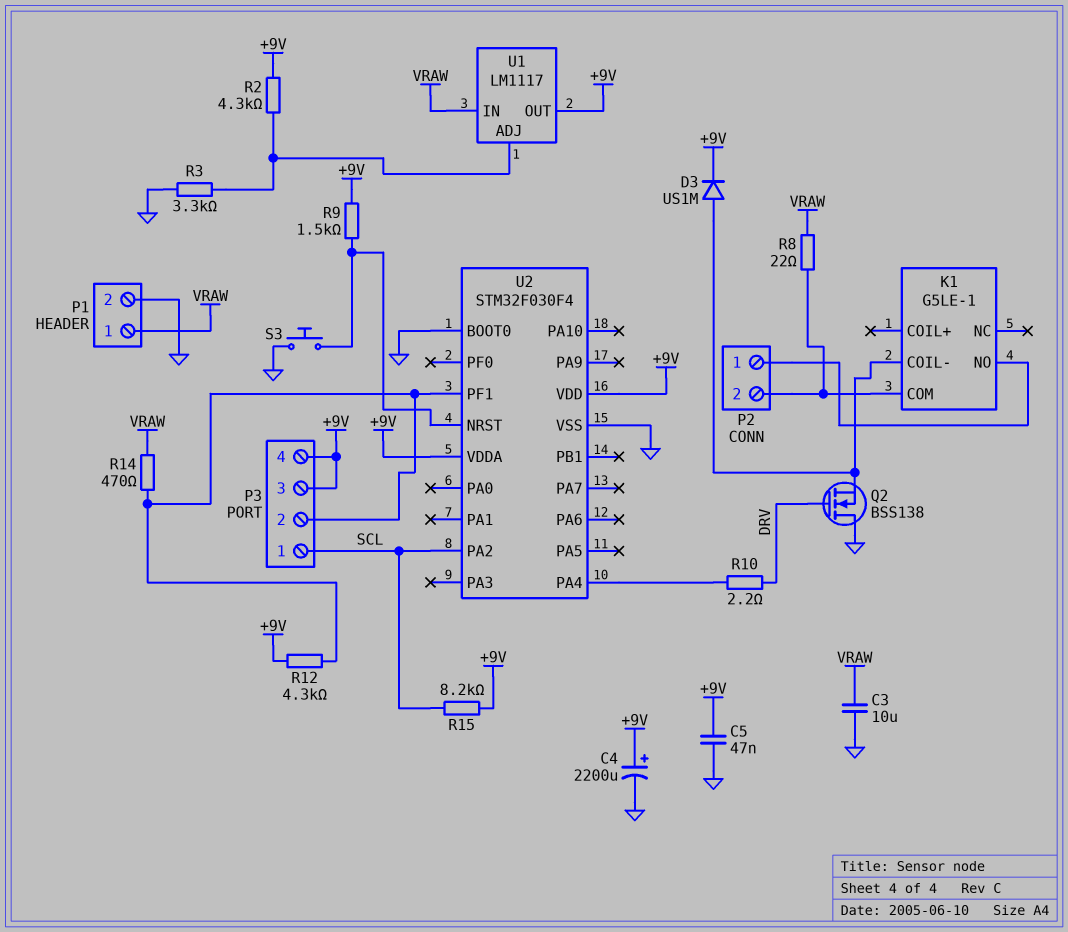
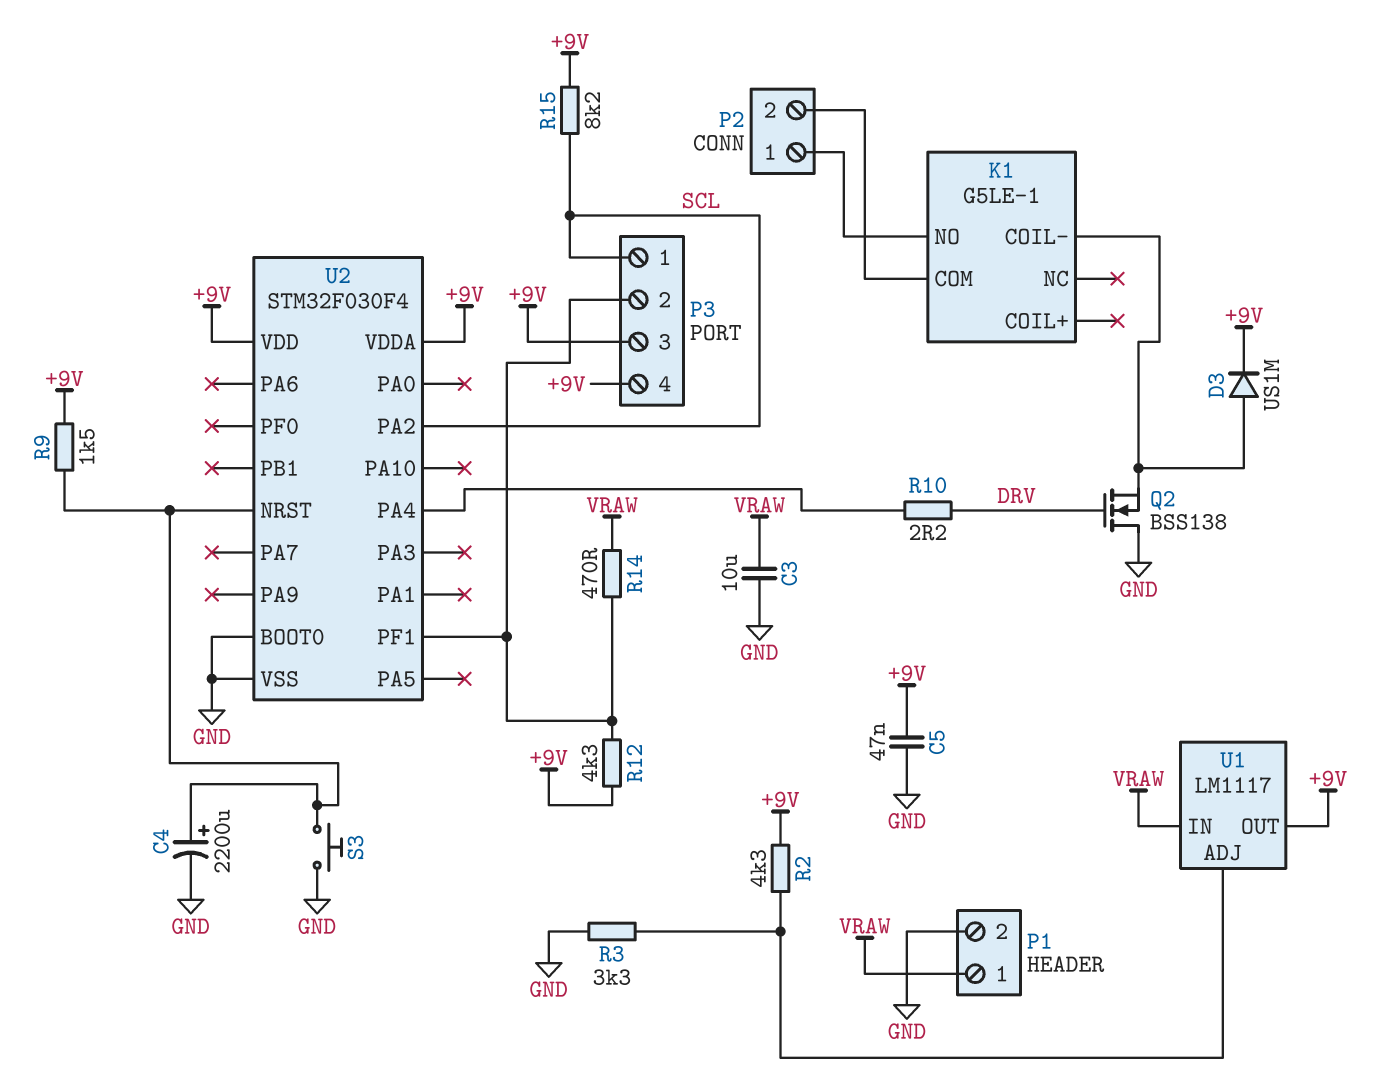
C4: 2200uF (plus +9V, minus GND) -> 2200uF (plus U2/NRST, minus GND)
R8: 22 (K1/COM, VRAW) -> none

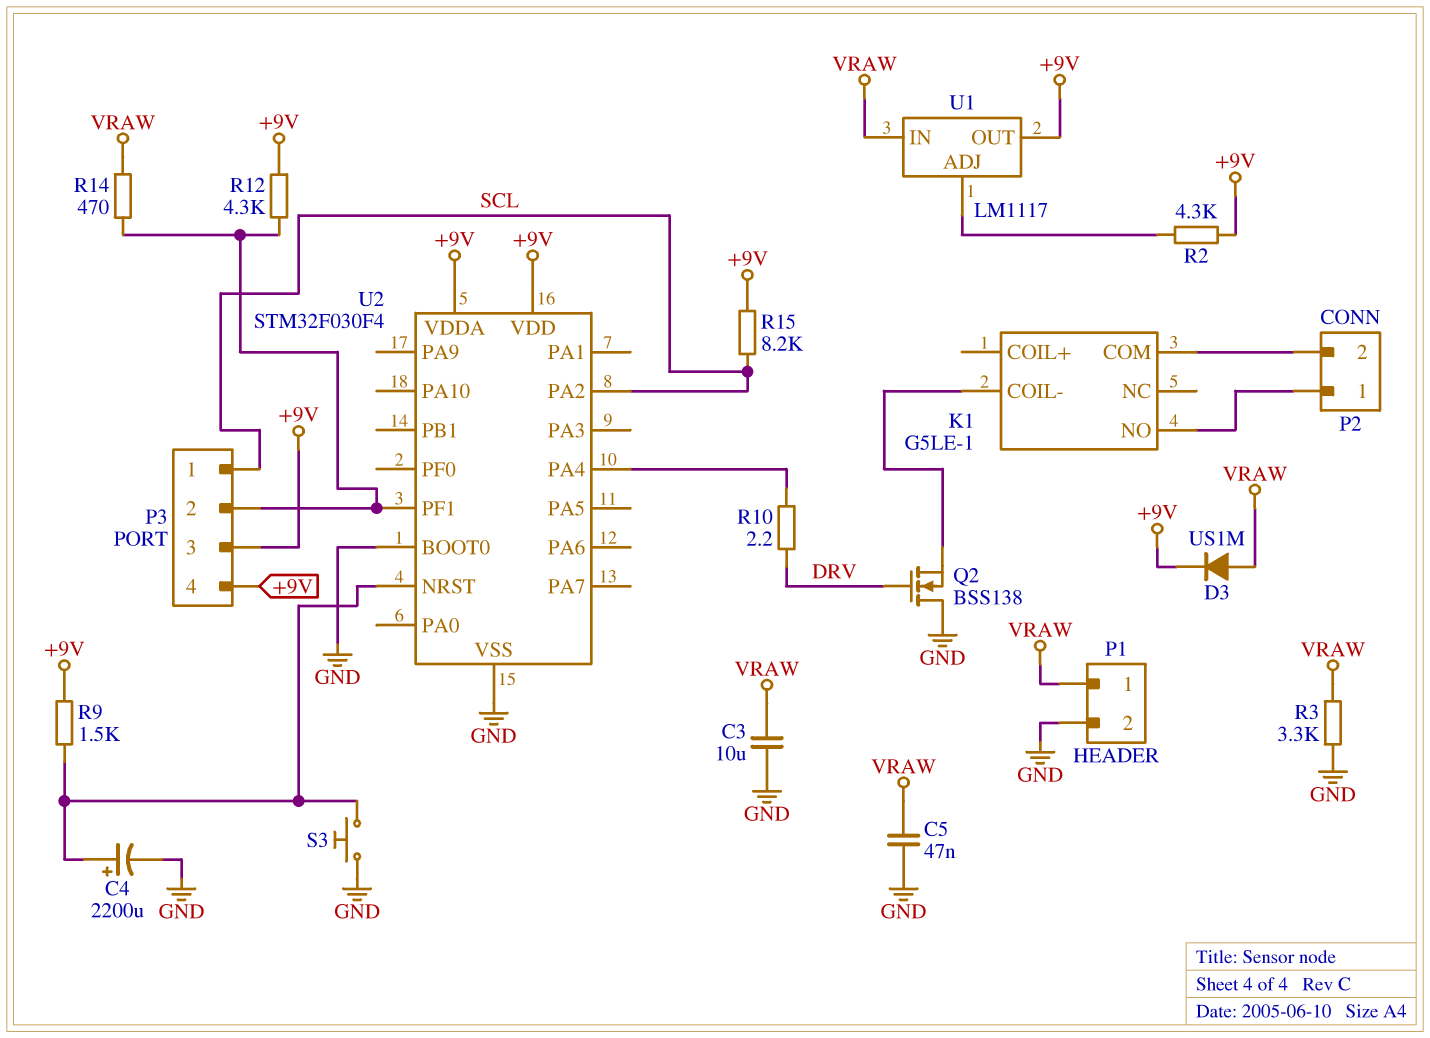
C5: 47nF (+9V, GND) -> 47nF (GND, VRAW)
D3: diode US1M (A K1/COIL-, K +9V) -> diode US1M (A VRAW, K +9V)
R3: 3.3k (GND, U1/ADJ) -> 3.3k (GND, VRAW)

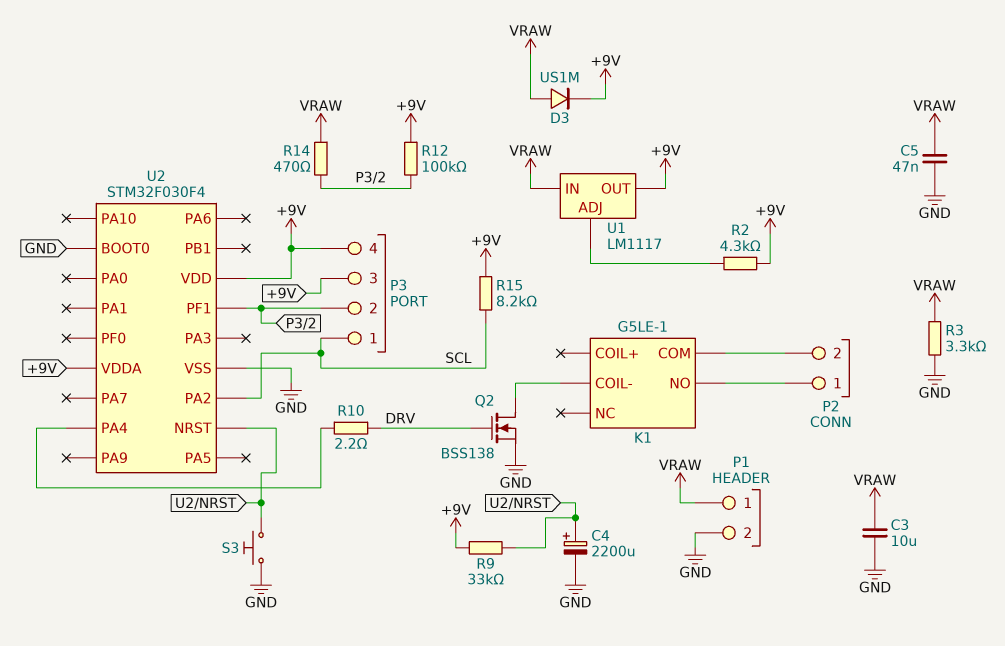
Q2: NMOS BSS138 (G DRV, D GND, S K1/COIL-) -> NMOS BSS138 (G DRV, D K1/COIL-, S GND)
R9: 1.5k (+9V, U2/NRST) -> 33k (+9V, U2/NRST)
R12: 4.3k (+9V, P3/2) -> 100k (+9V, P3/2)

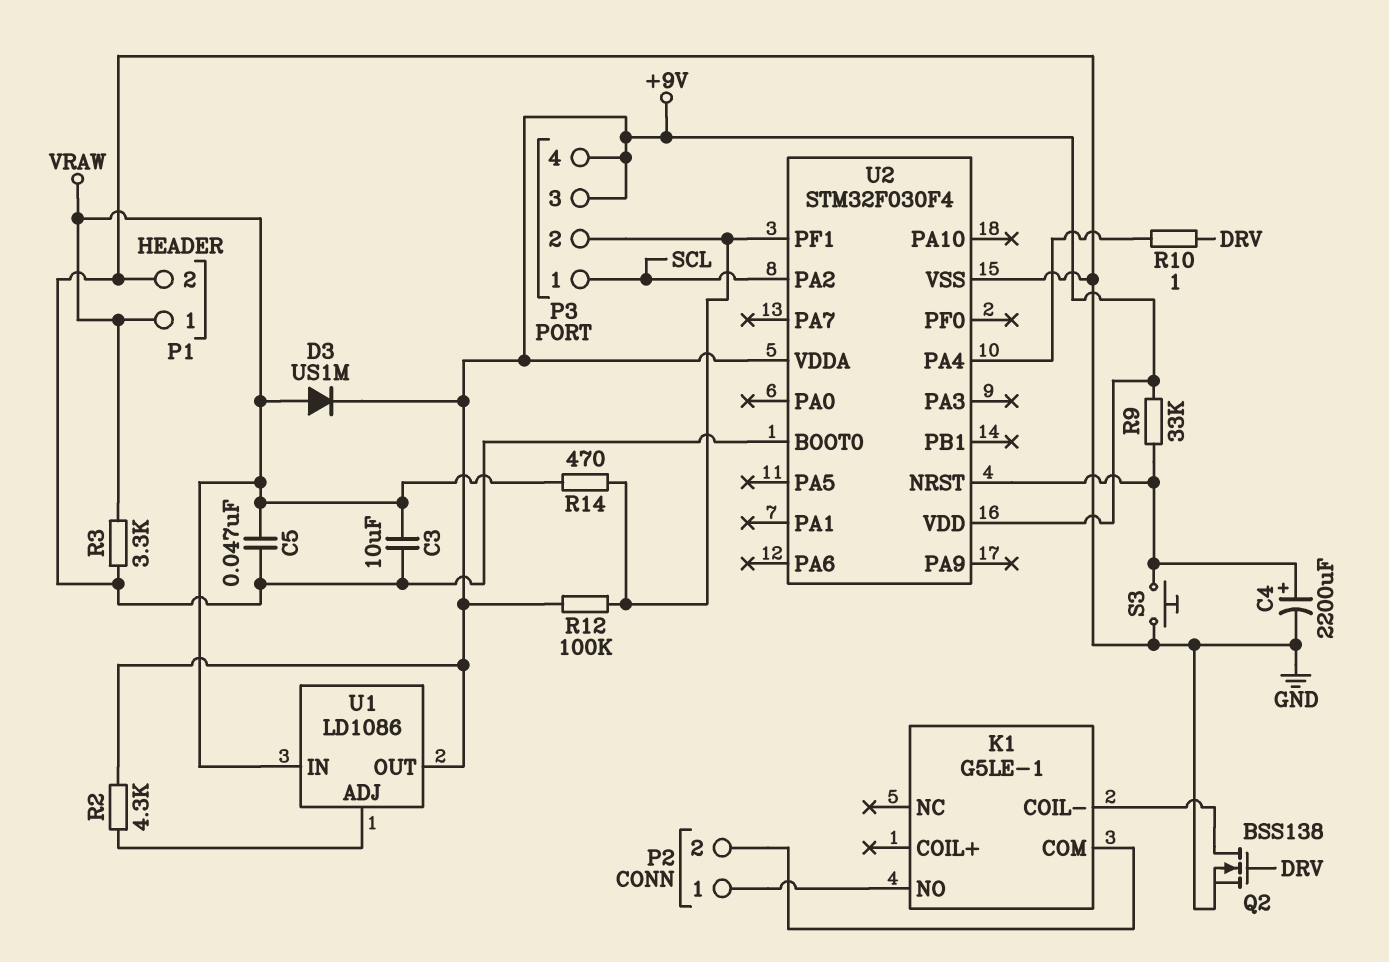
R10: 2.2 (DRV, U2/PA4) -> 1 (DRV, U2/PA4)
R15: 8.2k (+9V, SCL) -> none
U1: LM1117 -> LD1086

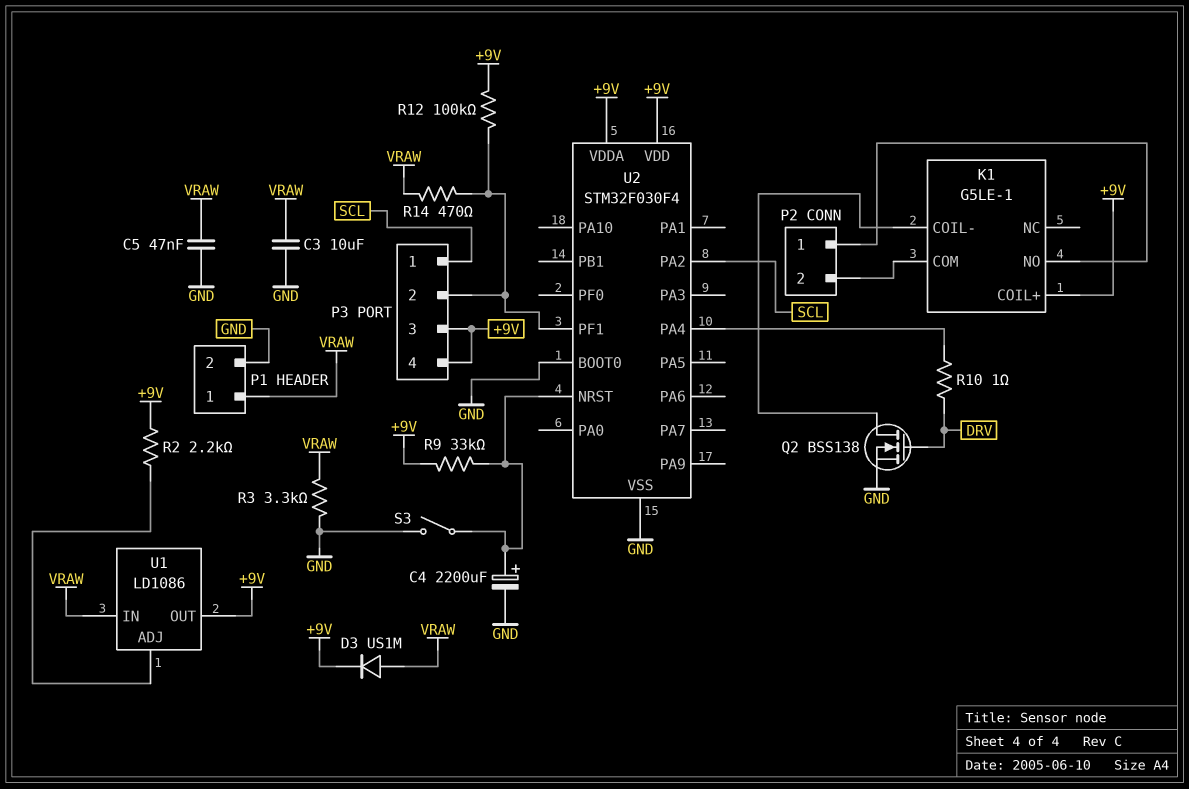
K1 pin COIL+: none -> +9V
R2: 4.3k (+9V, U1/ADJ) -> 2.2k (+9V, U1/ADJ)
S3: button (GND, U2/NRST) -> switch (GND, U2/NRST)

